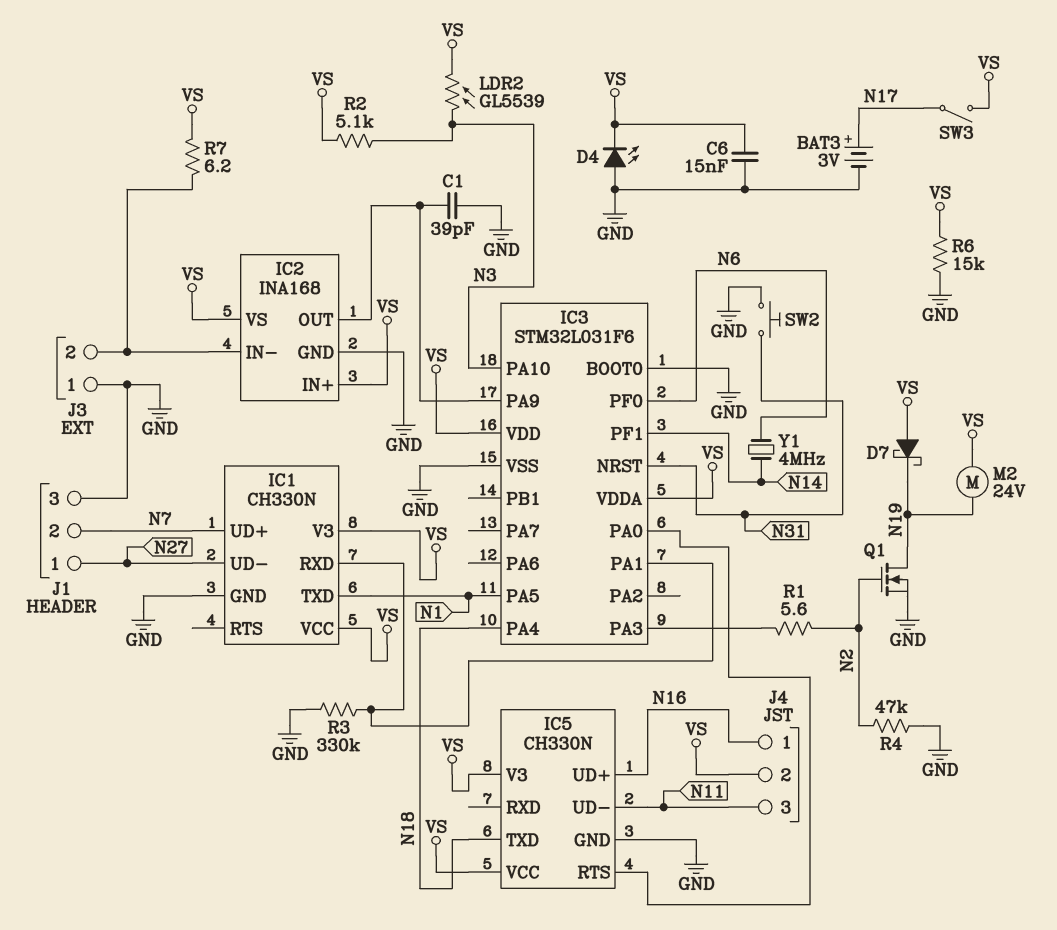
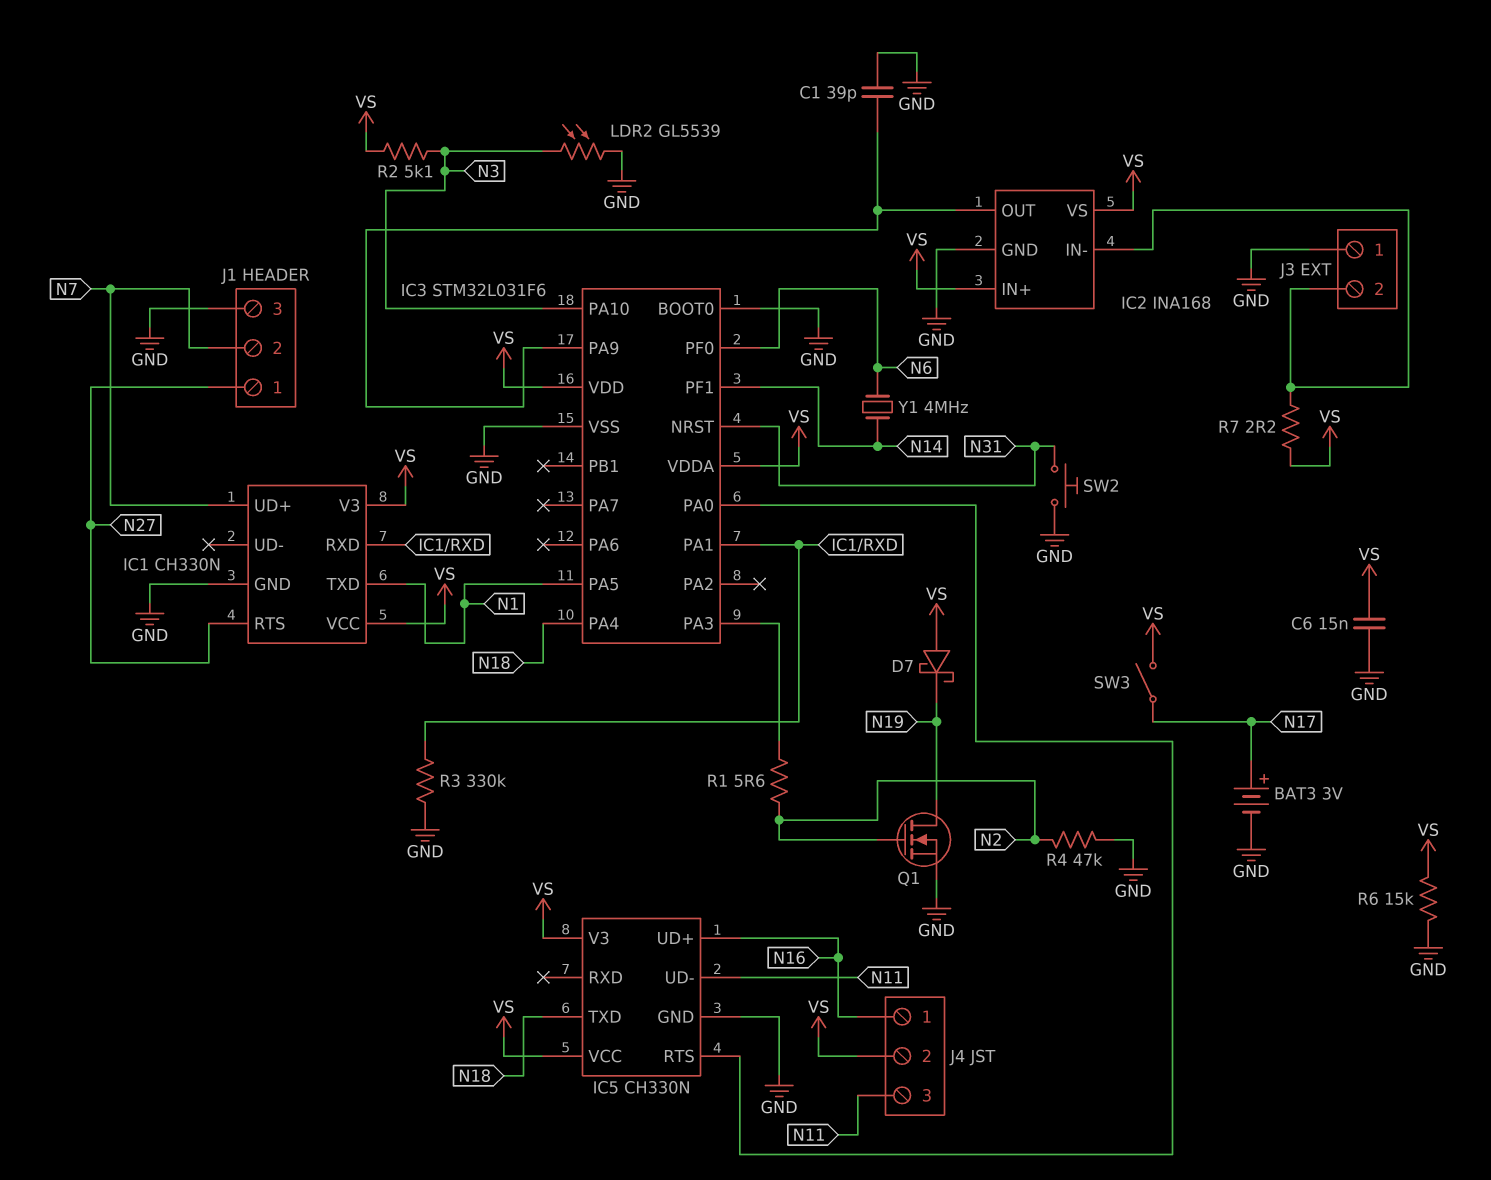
D4: LED (A GND, K VS) -> none
IC1 pin RTS: none -> N27
IC1 pin UD-: N27 -> none
LDR2: GL5539 (N3, VS) -> GL5539 (GND, N3)
M2: motor 24V (N19, VS) -> none
R7: 6.2 (IC2/IN-, VS) -> 2.2 (IC2/IN-, VS)

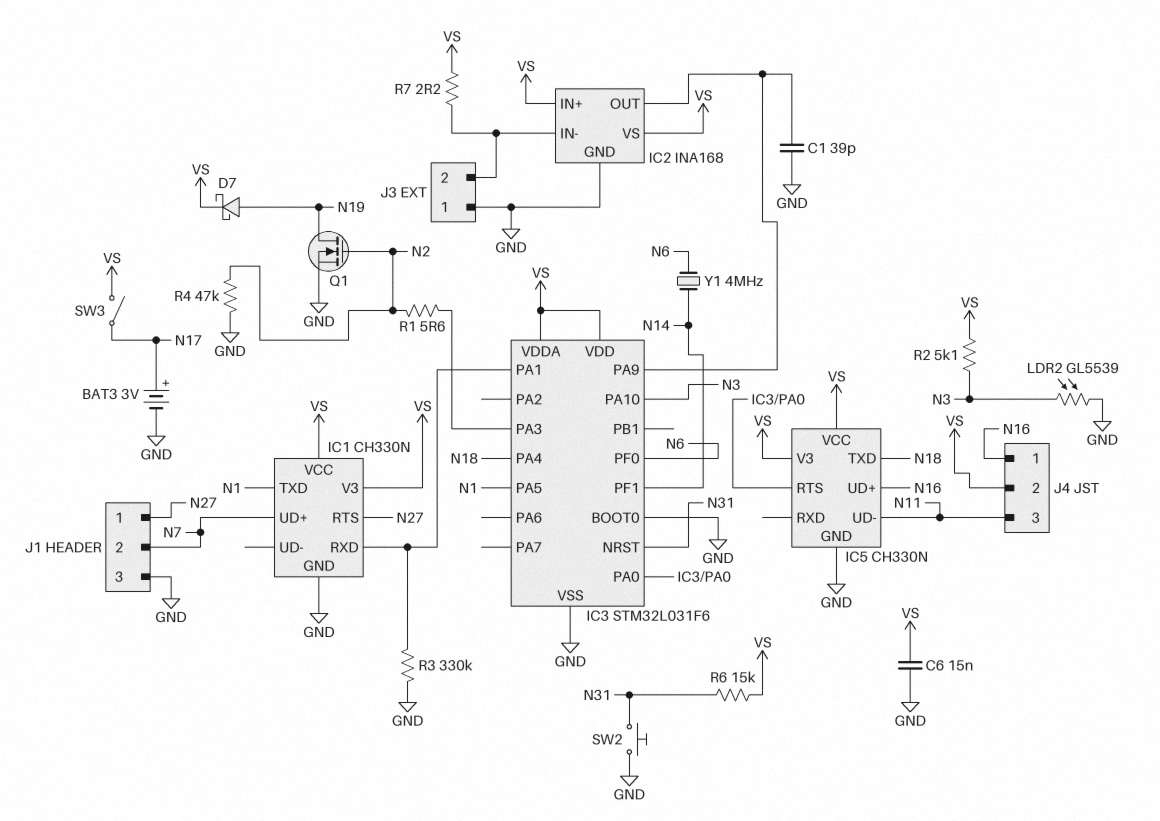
D7: schottky (A VS, K N19) -> schottky (A N19, K VS)
R6: 15k (GND, VS) -> 15k (N31, VS)

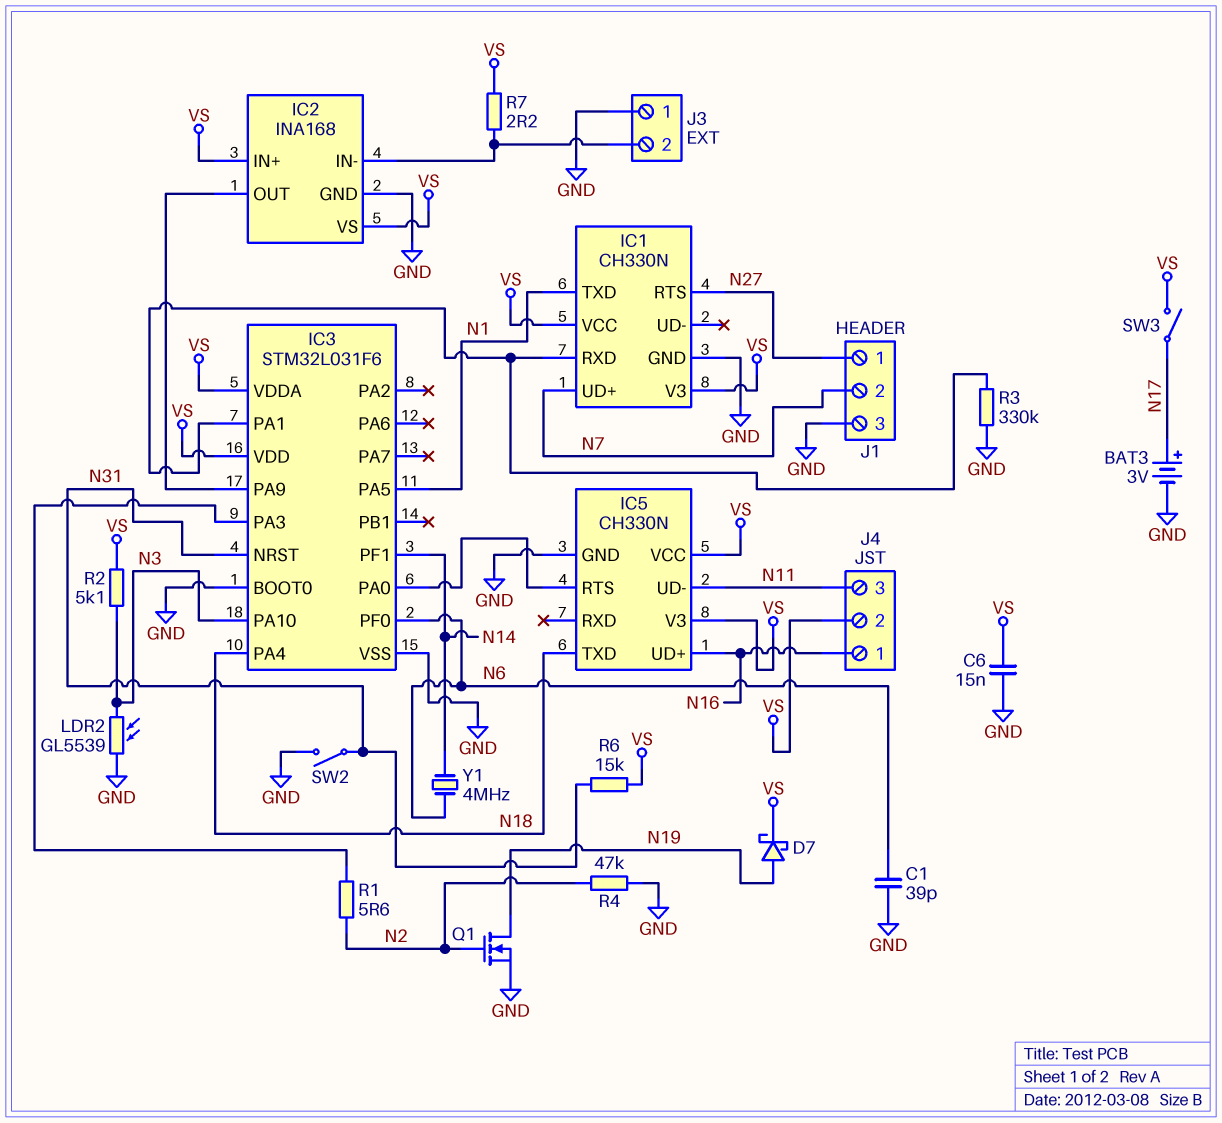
C1: 39pF (GND, IC2/OUT) -> 39pF (GND, N6)
SW2: button (GND, N31) -> switch (GND, N31)

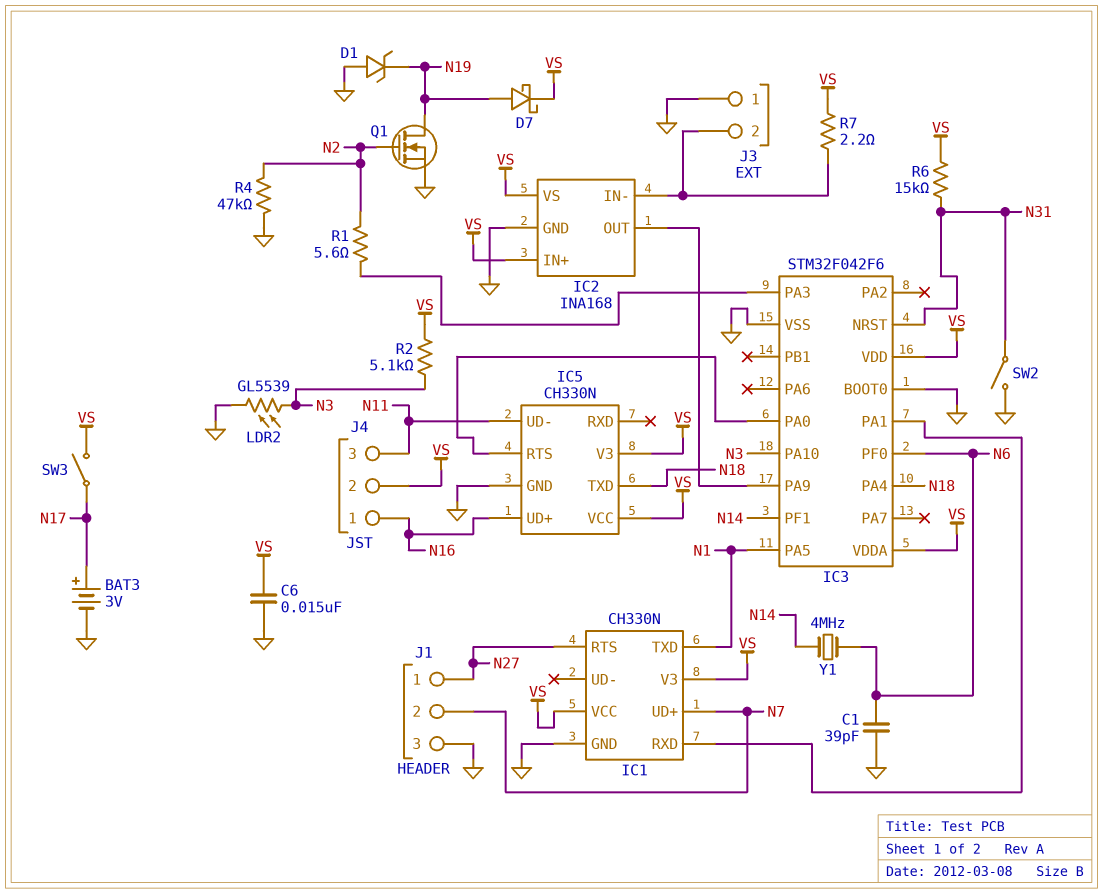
D1: none -> zener (A GND, K N19)
IC3: STM32L031F6 -> STM32F042F6
R3: 330k (GND, IC1/RXD) -> none

